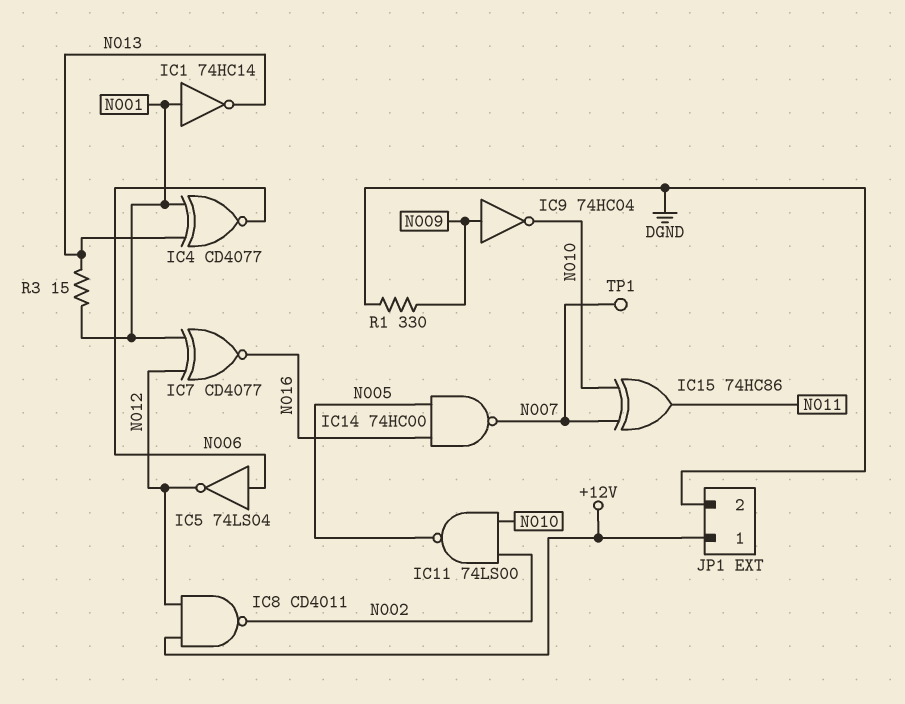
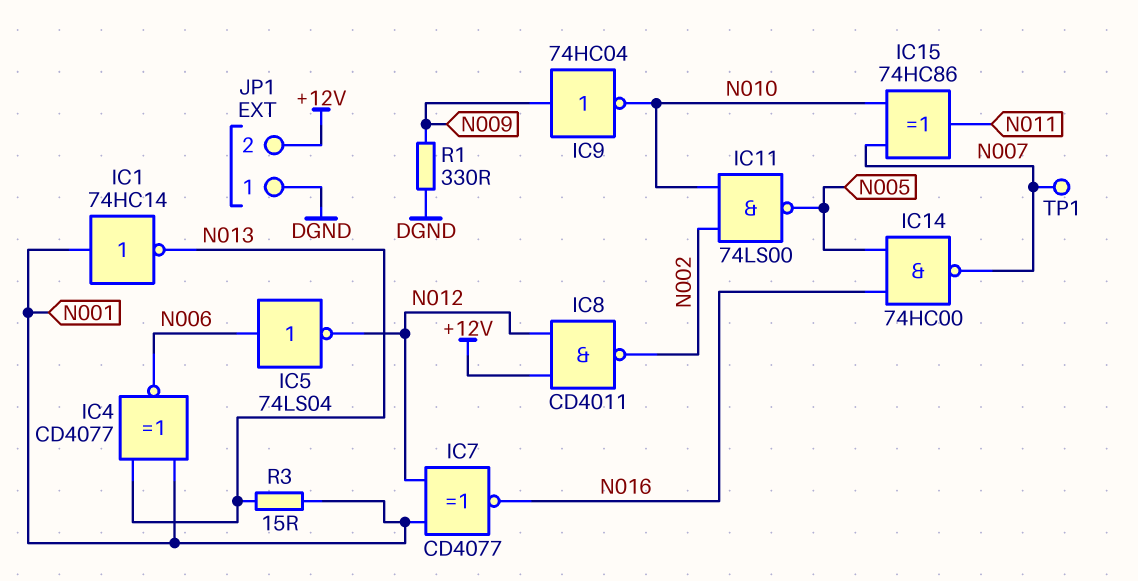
JP1 pin 1: +12V -> DGND
JP1 pin 2: DGND -> +12V

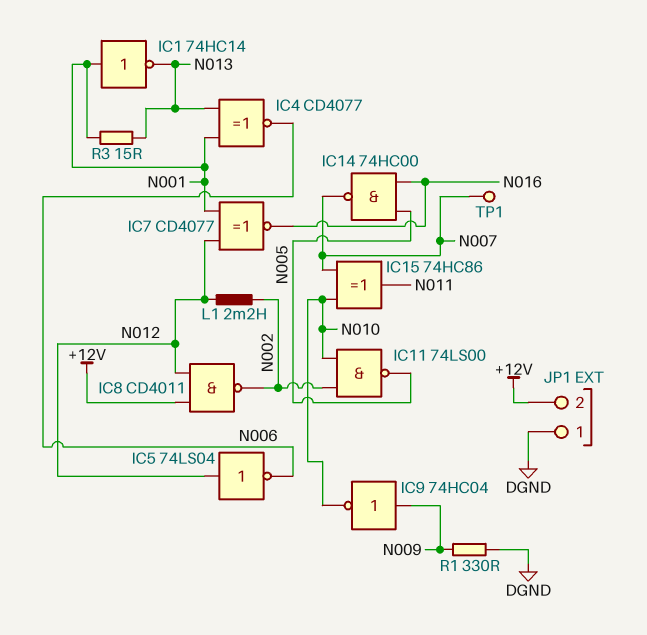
IC5: NOT 74LS04 (in N006, out N012) -> NOT 74LS04 (in N012, out N006)
L1: none -> 2.2mH (N002, N012)

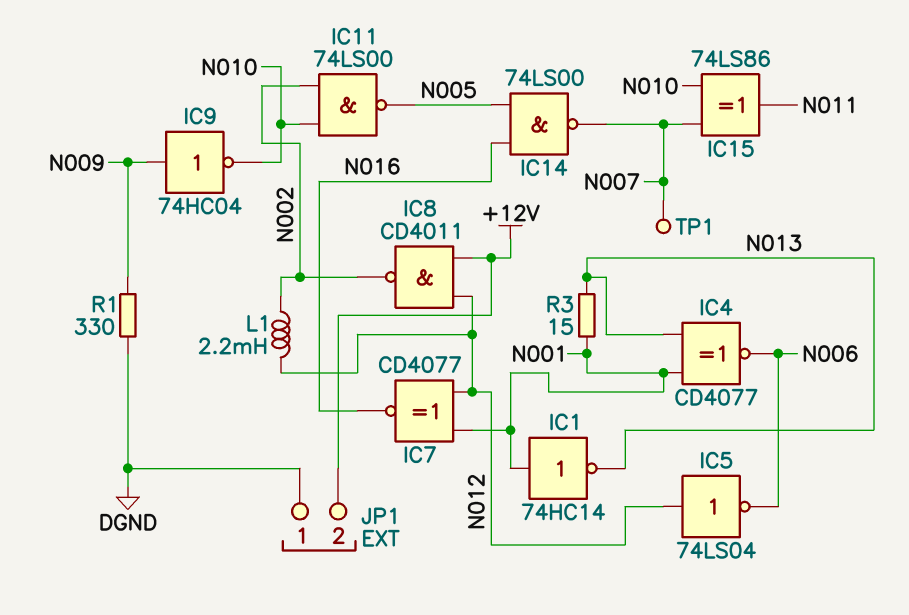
IC14: NAND 74HC00 (in N005, in N016, out N007) -> NAND 74LS00 (in N005, in N016, out N007)
IC15: XOR 74HC86 (in N007, in N010, out N011) -> XOR 74LS86 (in N007, in N010, out N011)

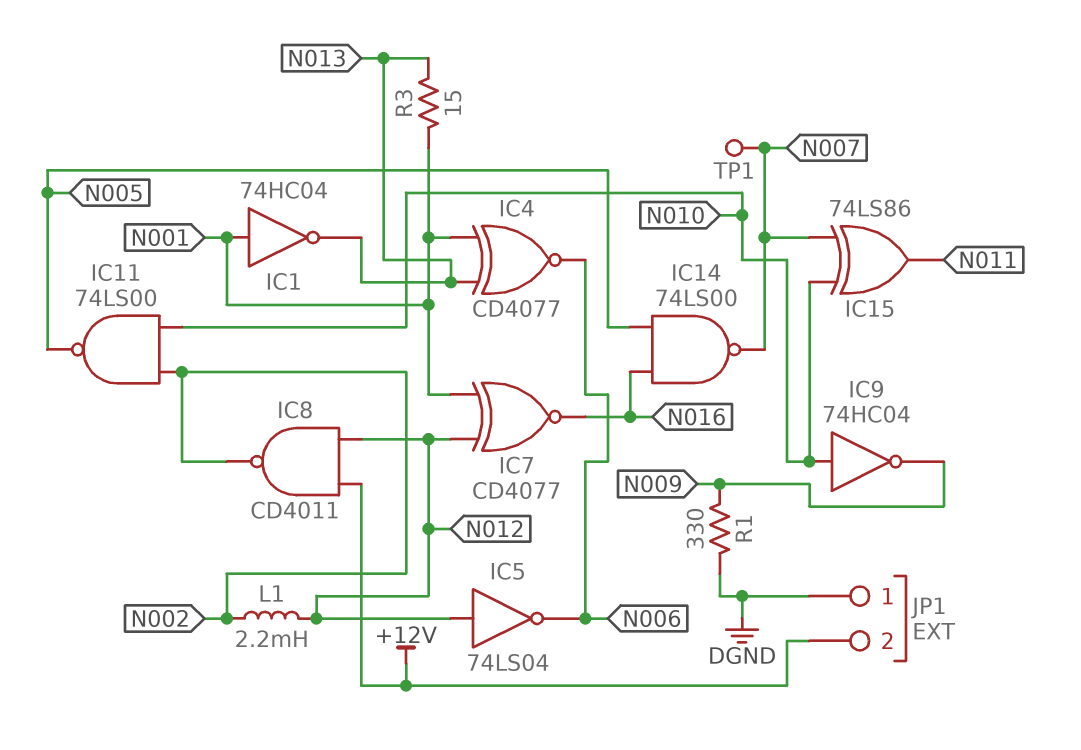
IC1: NOT 74HC14 (in N001, out N013) -> NOT 74HC04 (in N001, out N013)
IC9: NOT 74HC04 (in N009, out N010) -> NOT 74HC04 (in N010, out N009)

